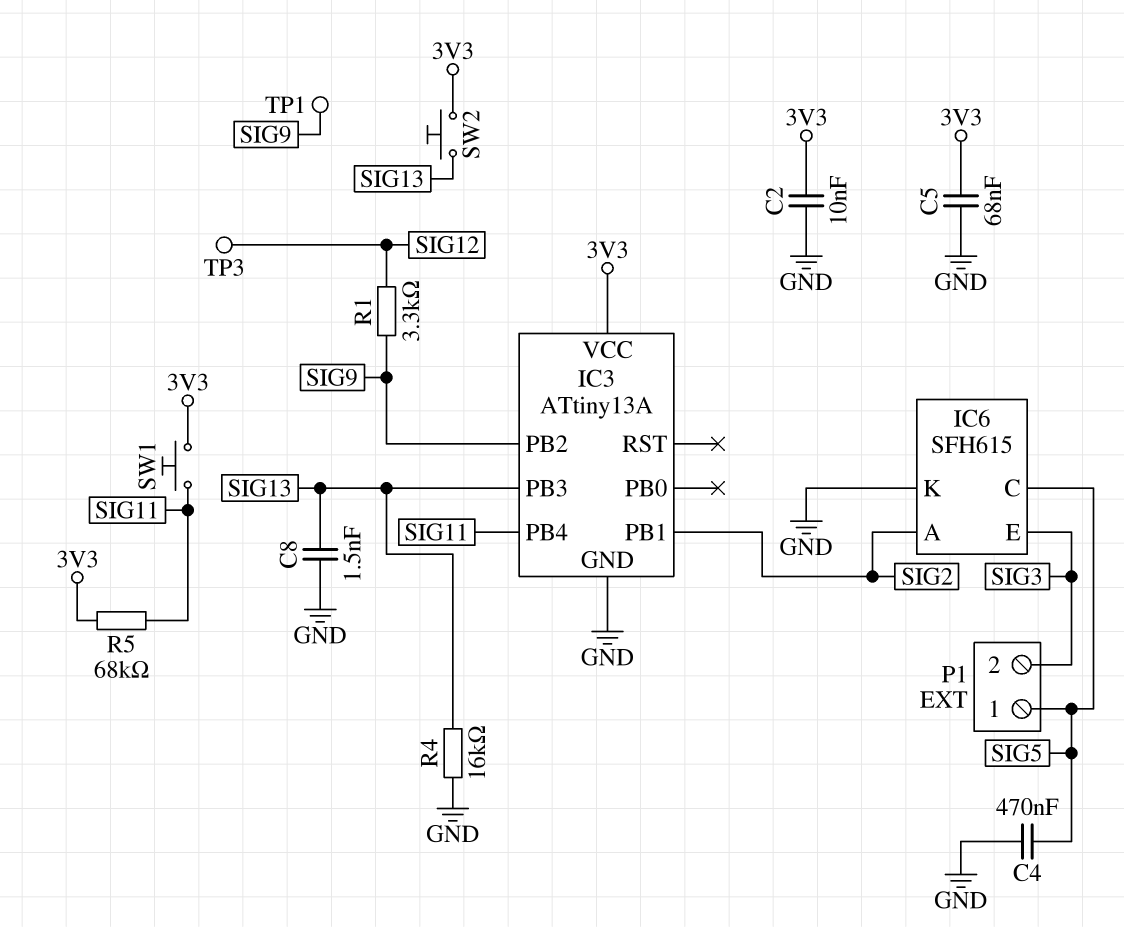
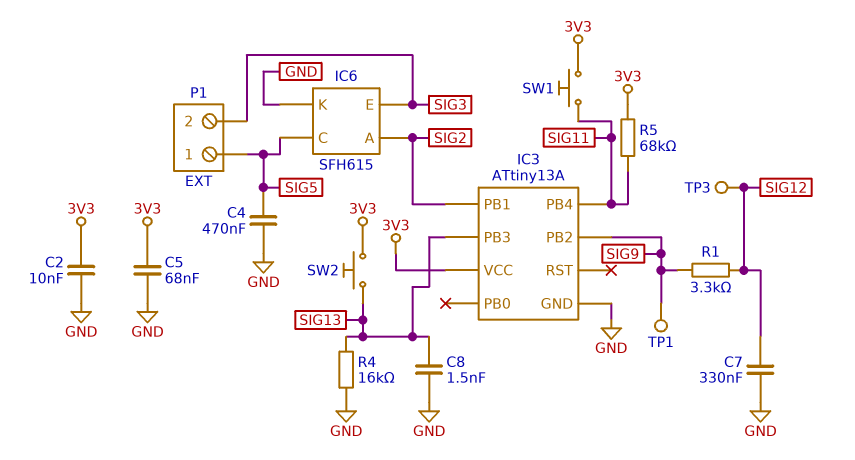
C7: none -> 330nF (GND, SIG12)

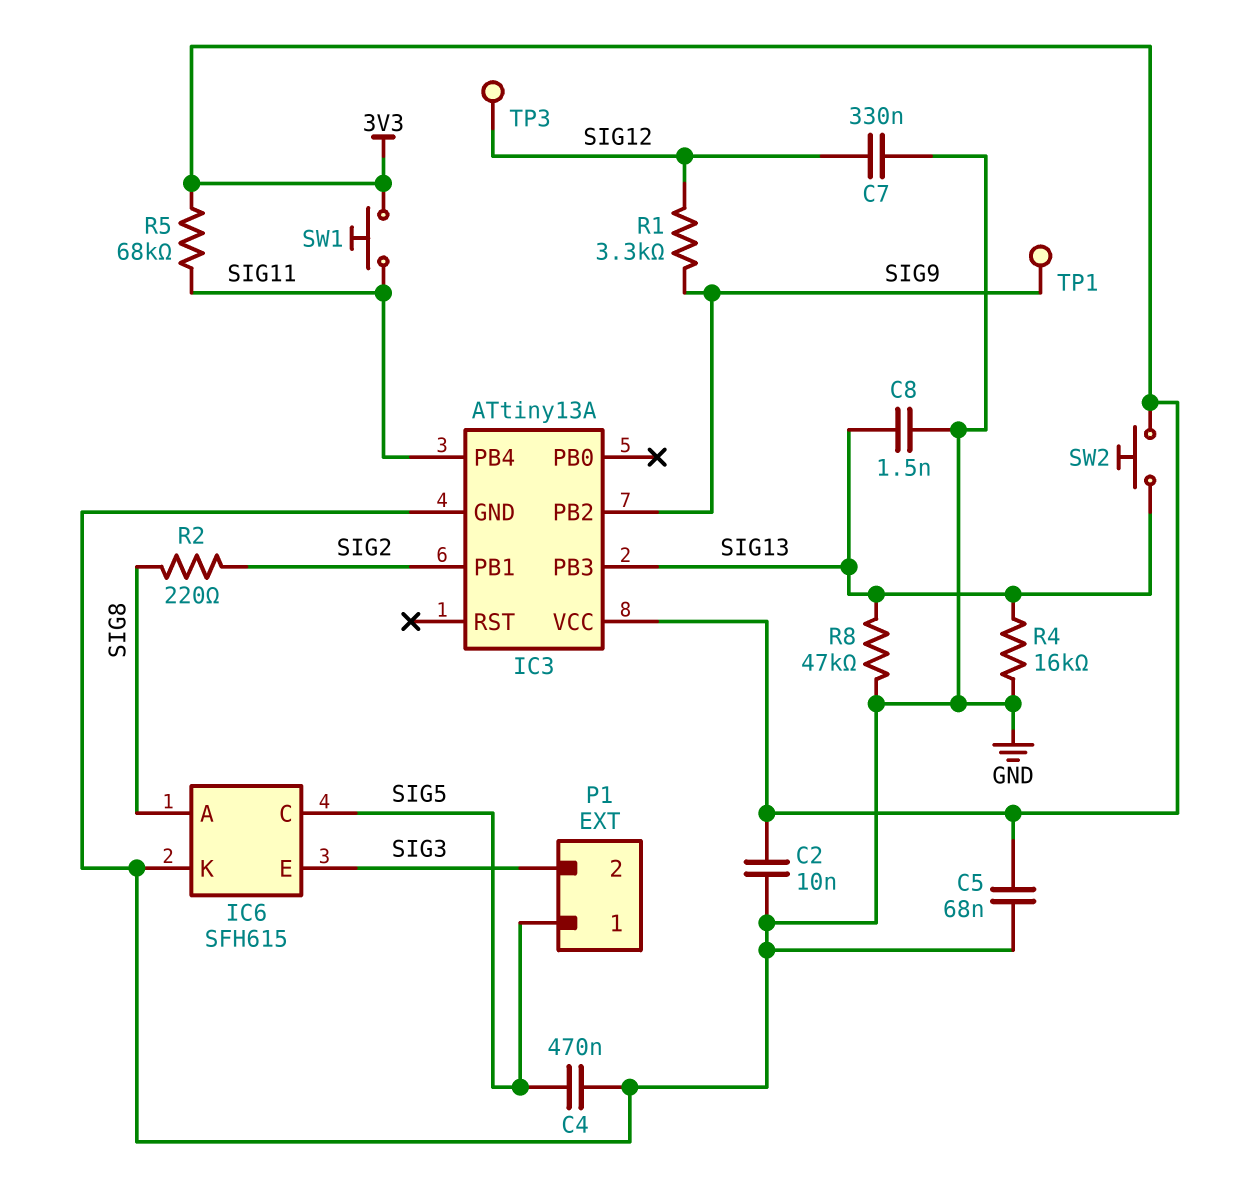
IC6 pin A: SIG2 -> SIG8
R2: none -> 220 (SIG2, SIG8)
R8: none -> 47k (GND, SIG13)

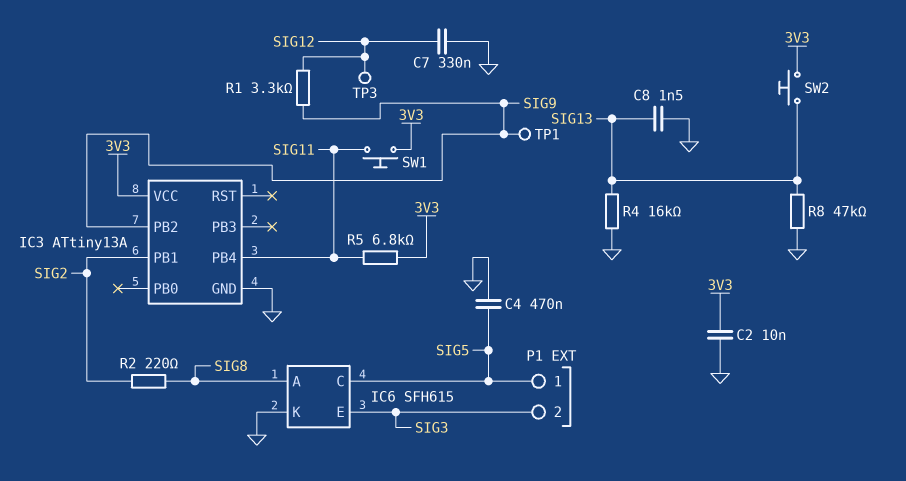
C5: 68nF (3V3, GND) -> none
IC3 pin PB3: SIG13 -> none
R5: 68k (3V3, SIG11) -> 6.8k (3V3, SIG11)

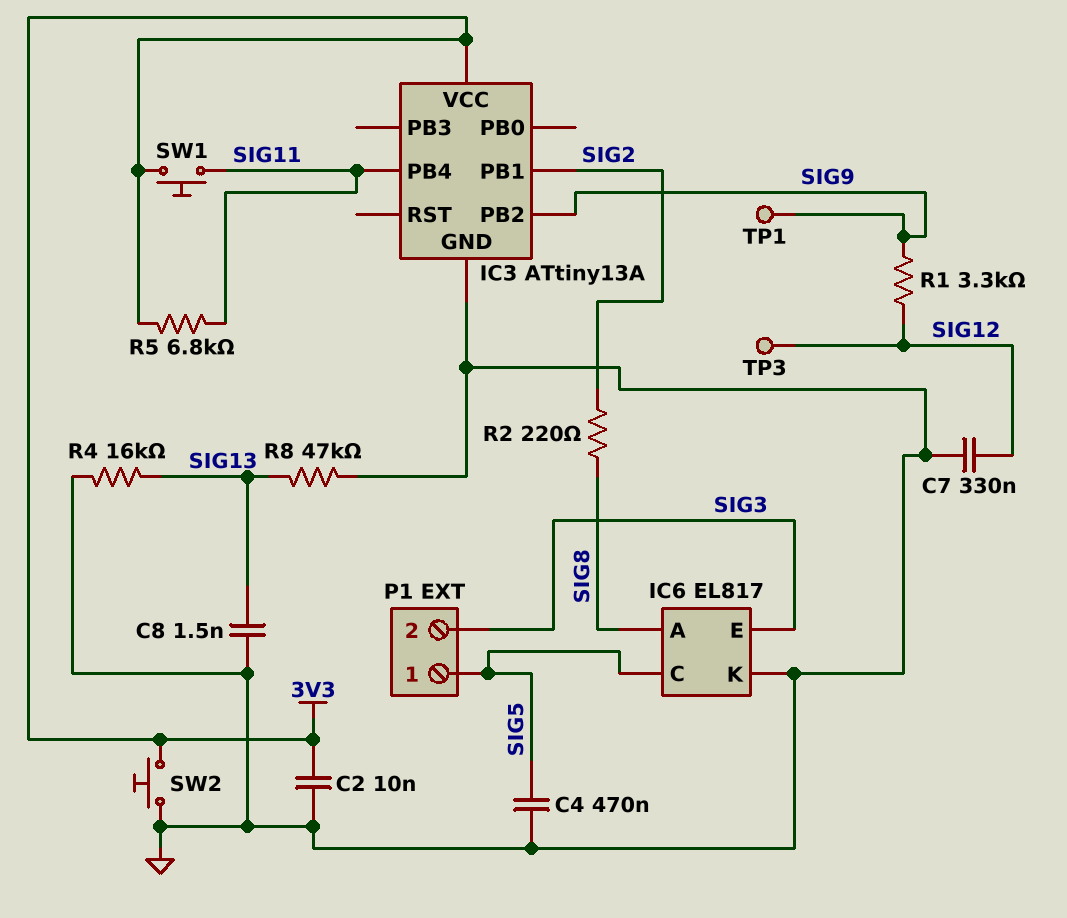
IC6: SFH615 -> EL817
SW2: button (3V3, SIG13) -> button (3V3, GND)

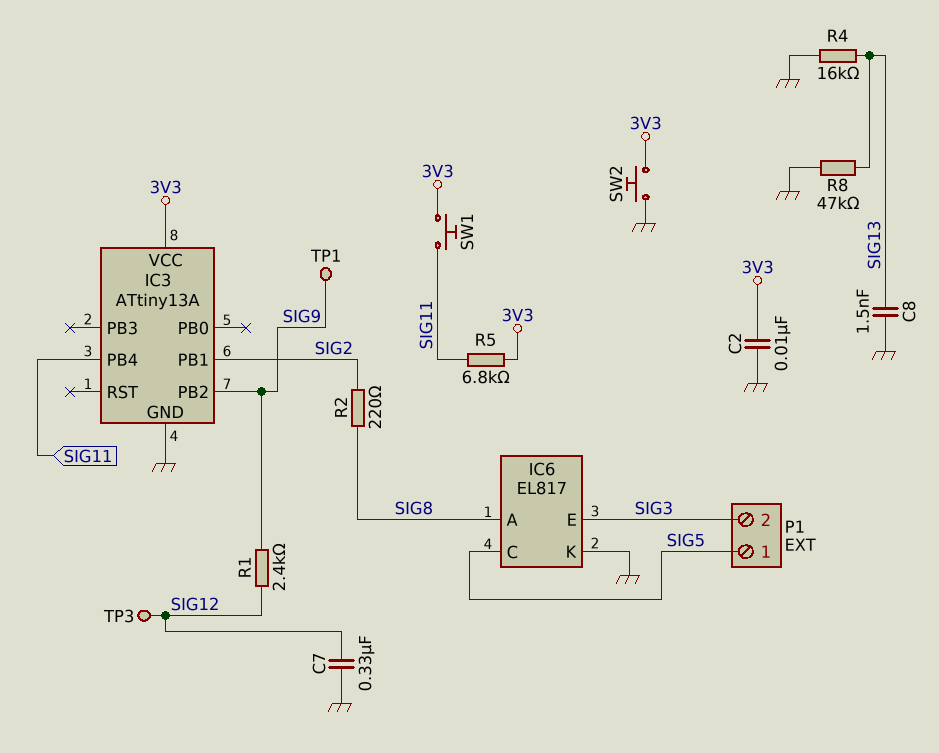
C4: 470nF (GND, SIG5) -> none
R1: 3.3k (SIG9, SIG12) -> 2.4k (SIG9, SIG12)

